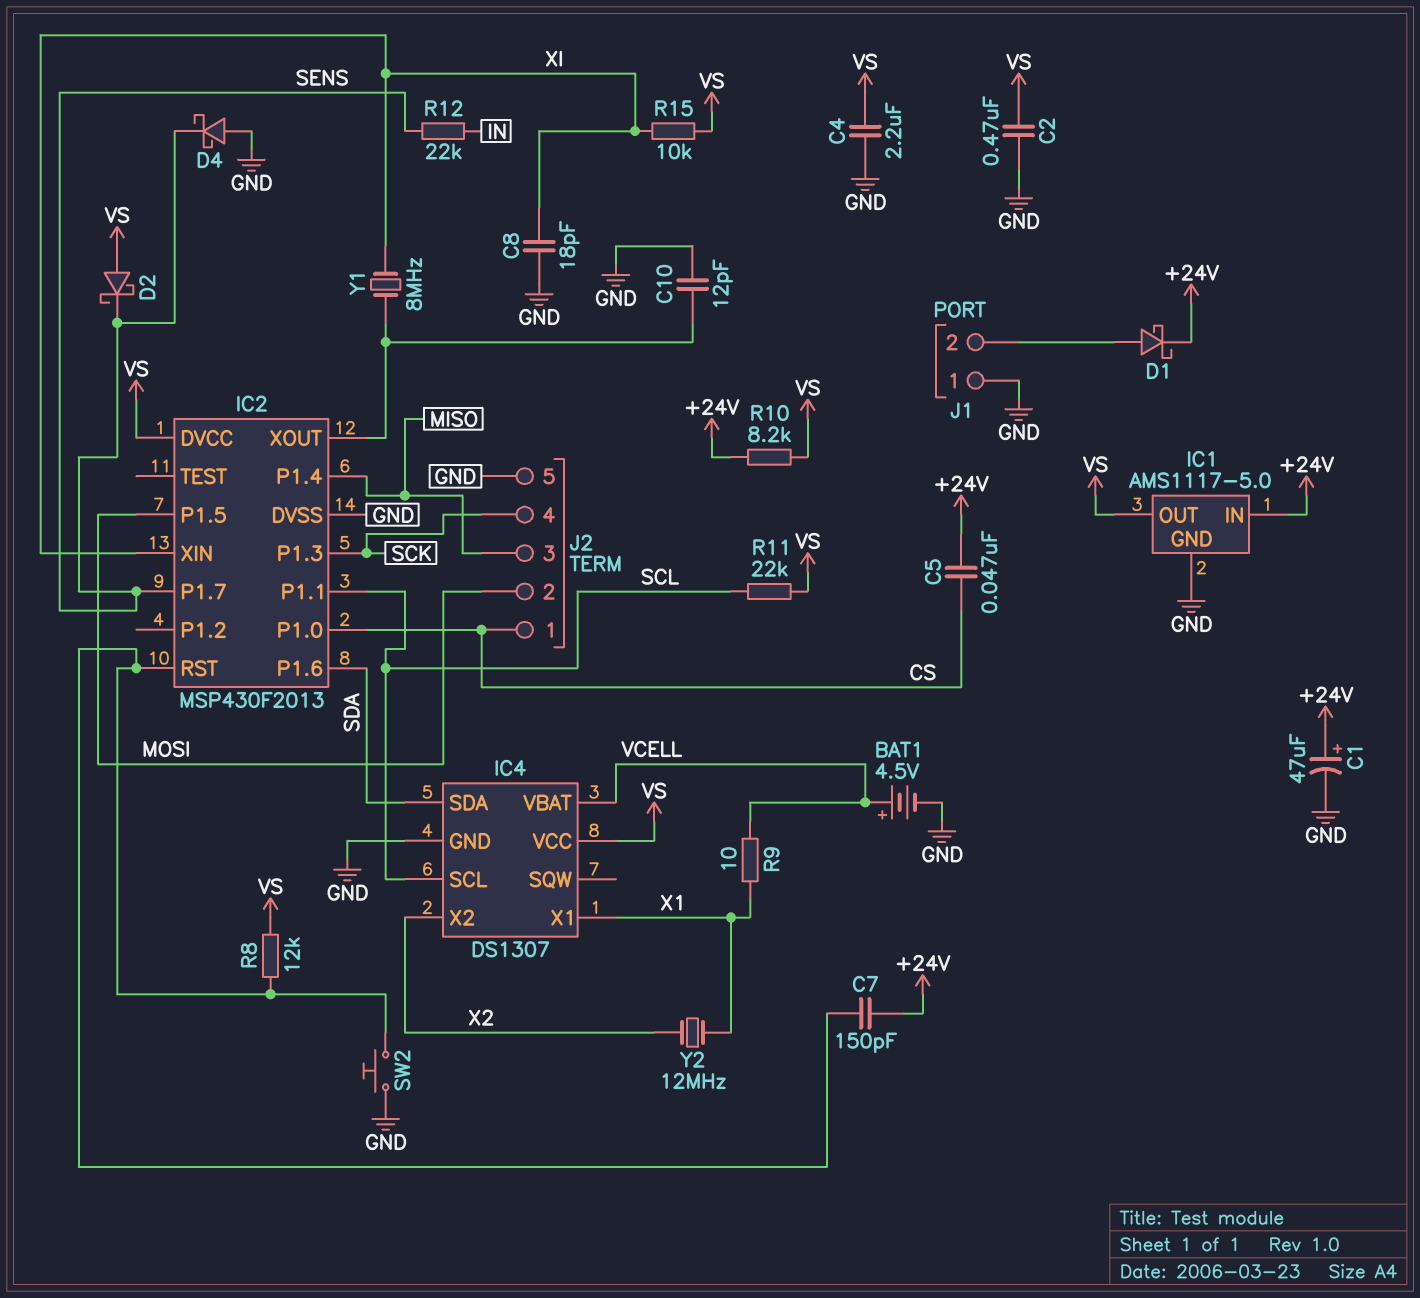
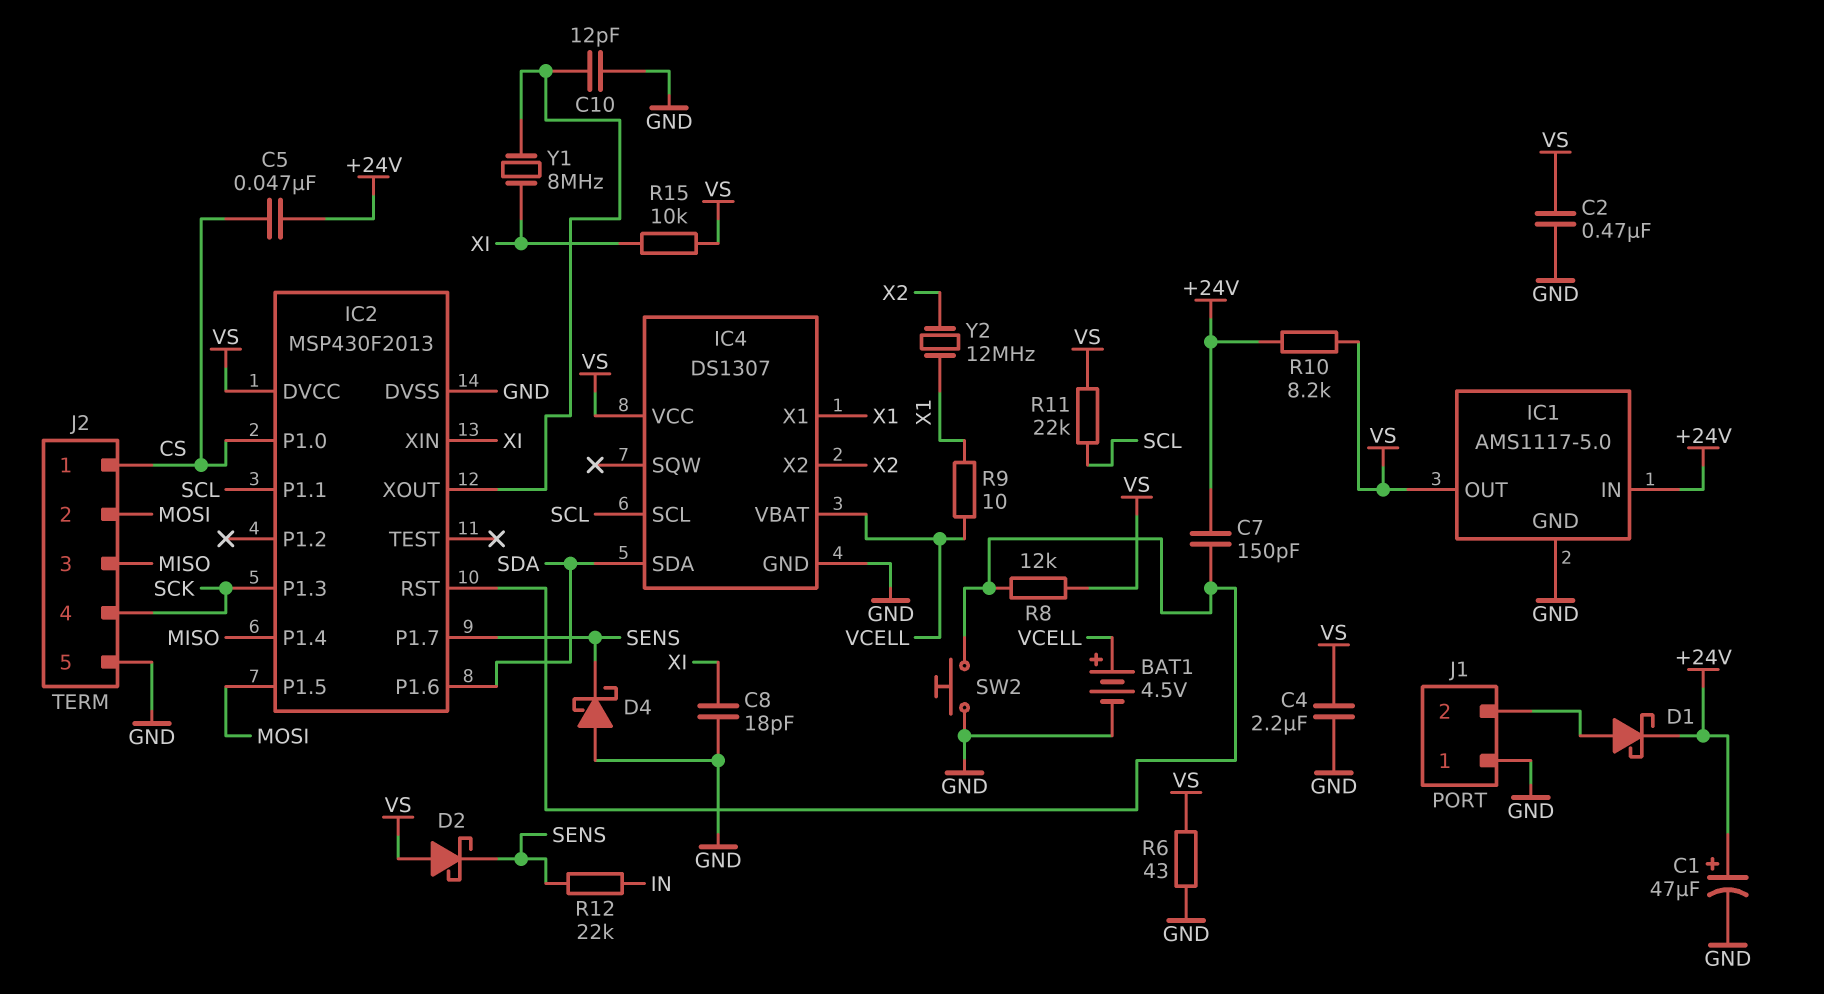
R6: none -> 43 (GND, VS)

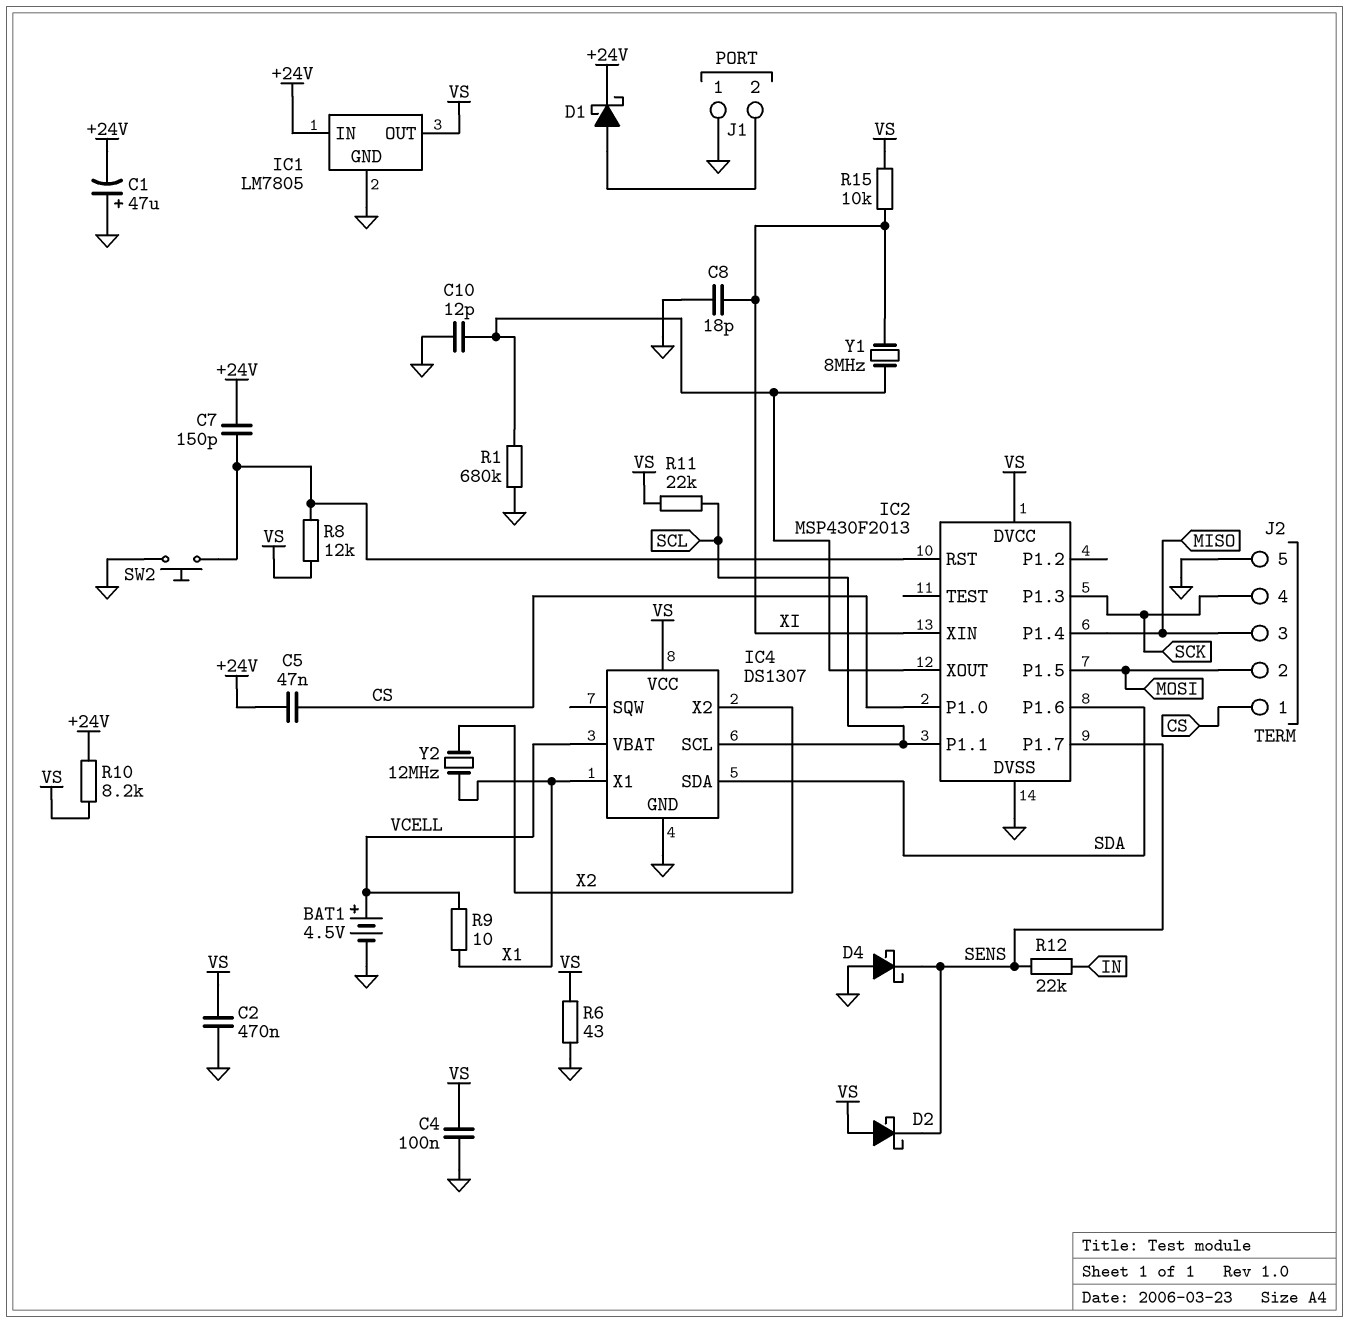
C1: 47uF (plus +24V, minus GND) -> 47uF (plus GND, minus +24V)
C4: 2.2uF (GND, VS) -> 100nF (GND, VS)
IC1: AMS1117-5.0 -> LM7805
R1: none -> 680k (GND, IC2/XOUT)

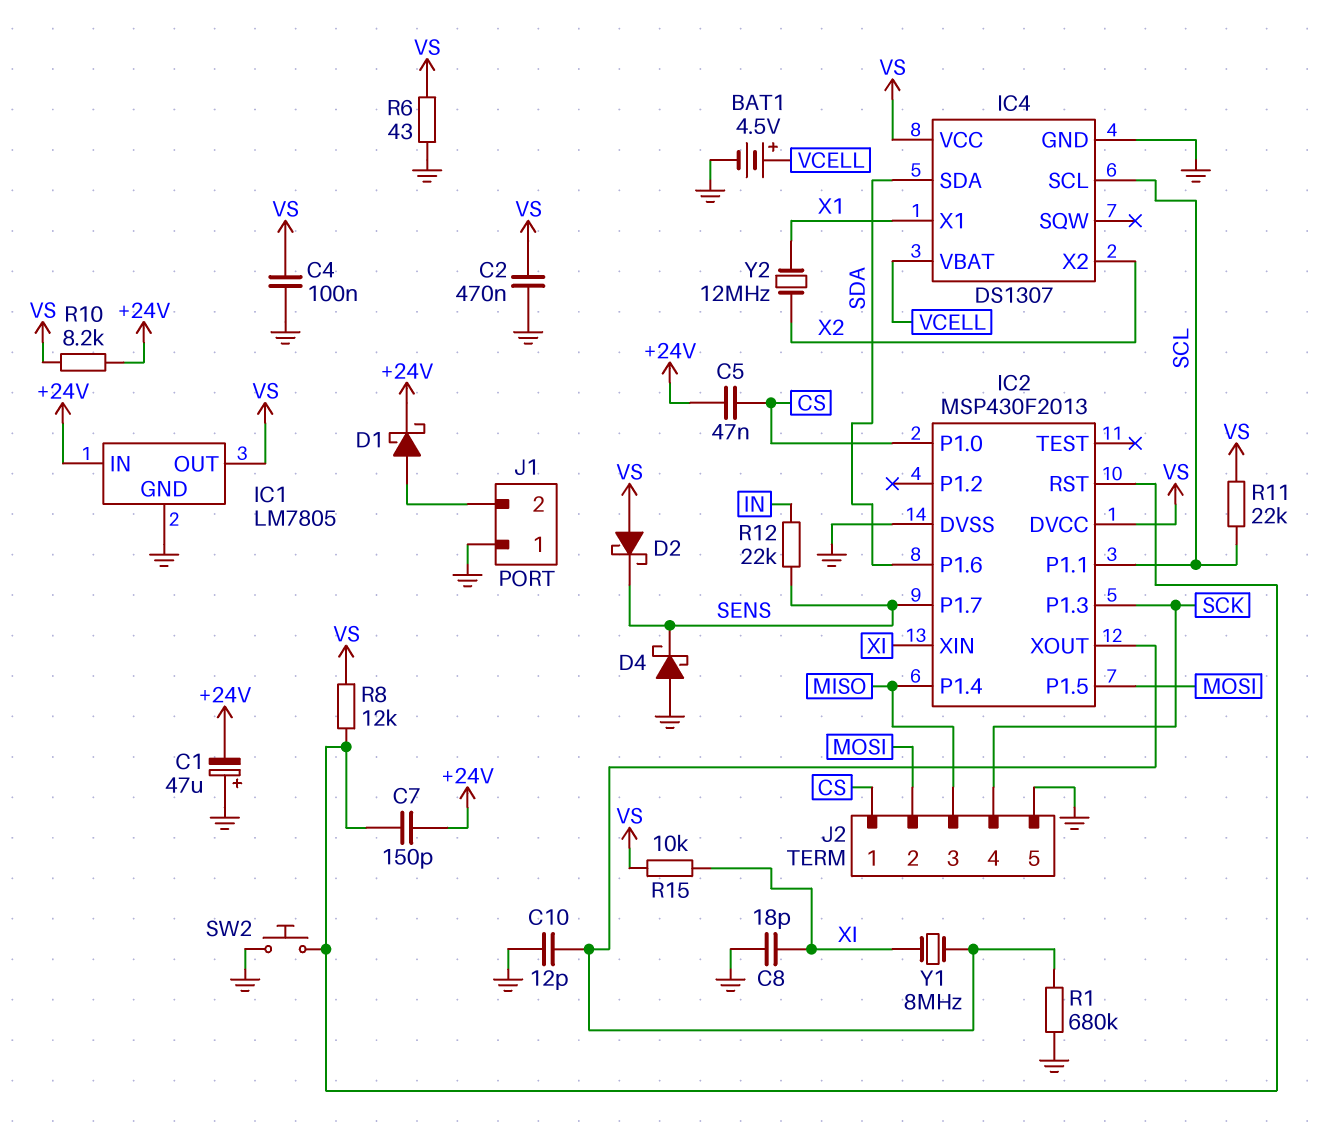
R9: 10 (VCELL, X1) -> none

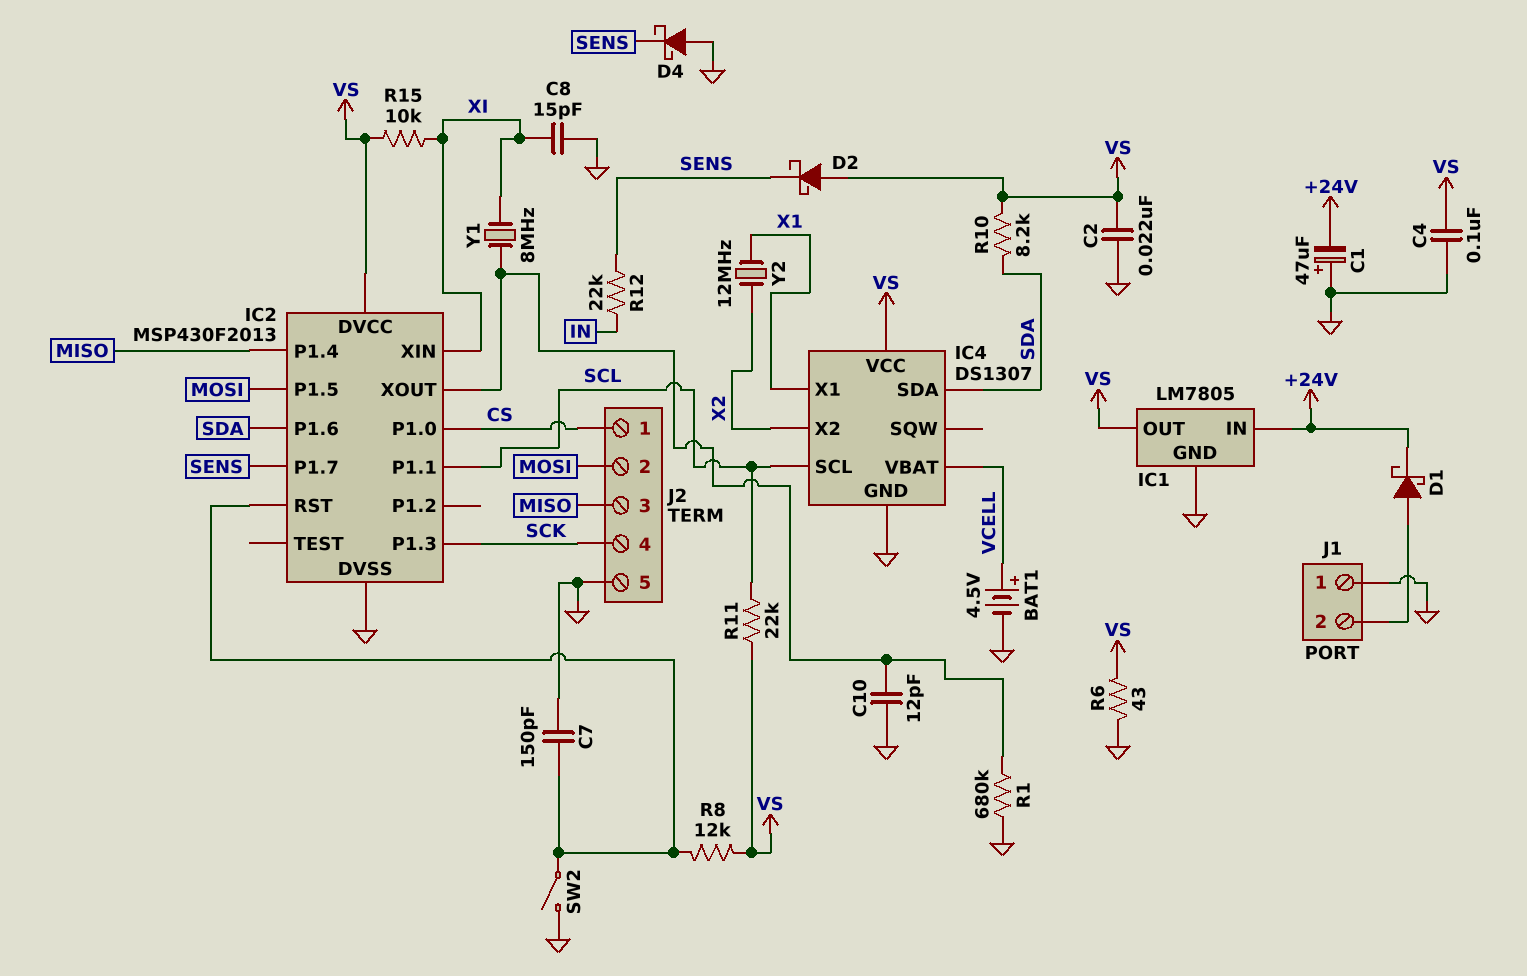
C2: 470nF (GND, VS) -> 22nF (GND, VS)
C5: 47nF (+24V, CS) -> none
C7: 150pF (+24V, IC2/RST) -> 150pF (GND, IC2/RST)
C8: 18pF (GND, XI) -> 15pF (GND, XI)
R10: 8.2k (+24V, VS) -> 8.2k (SDA, VS)
SW2: button (GND, IC2/RST) -> switch (GND, IC2/RST)

